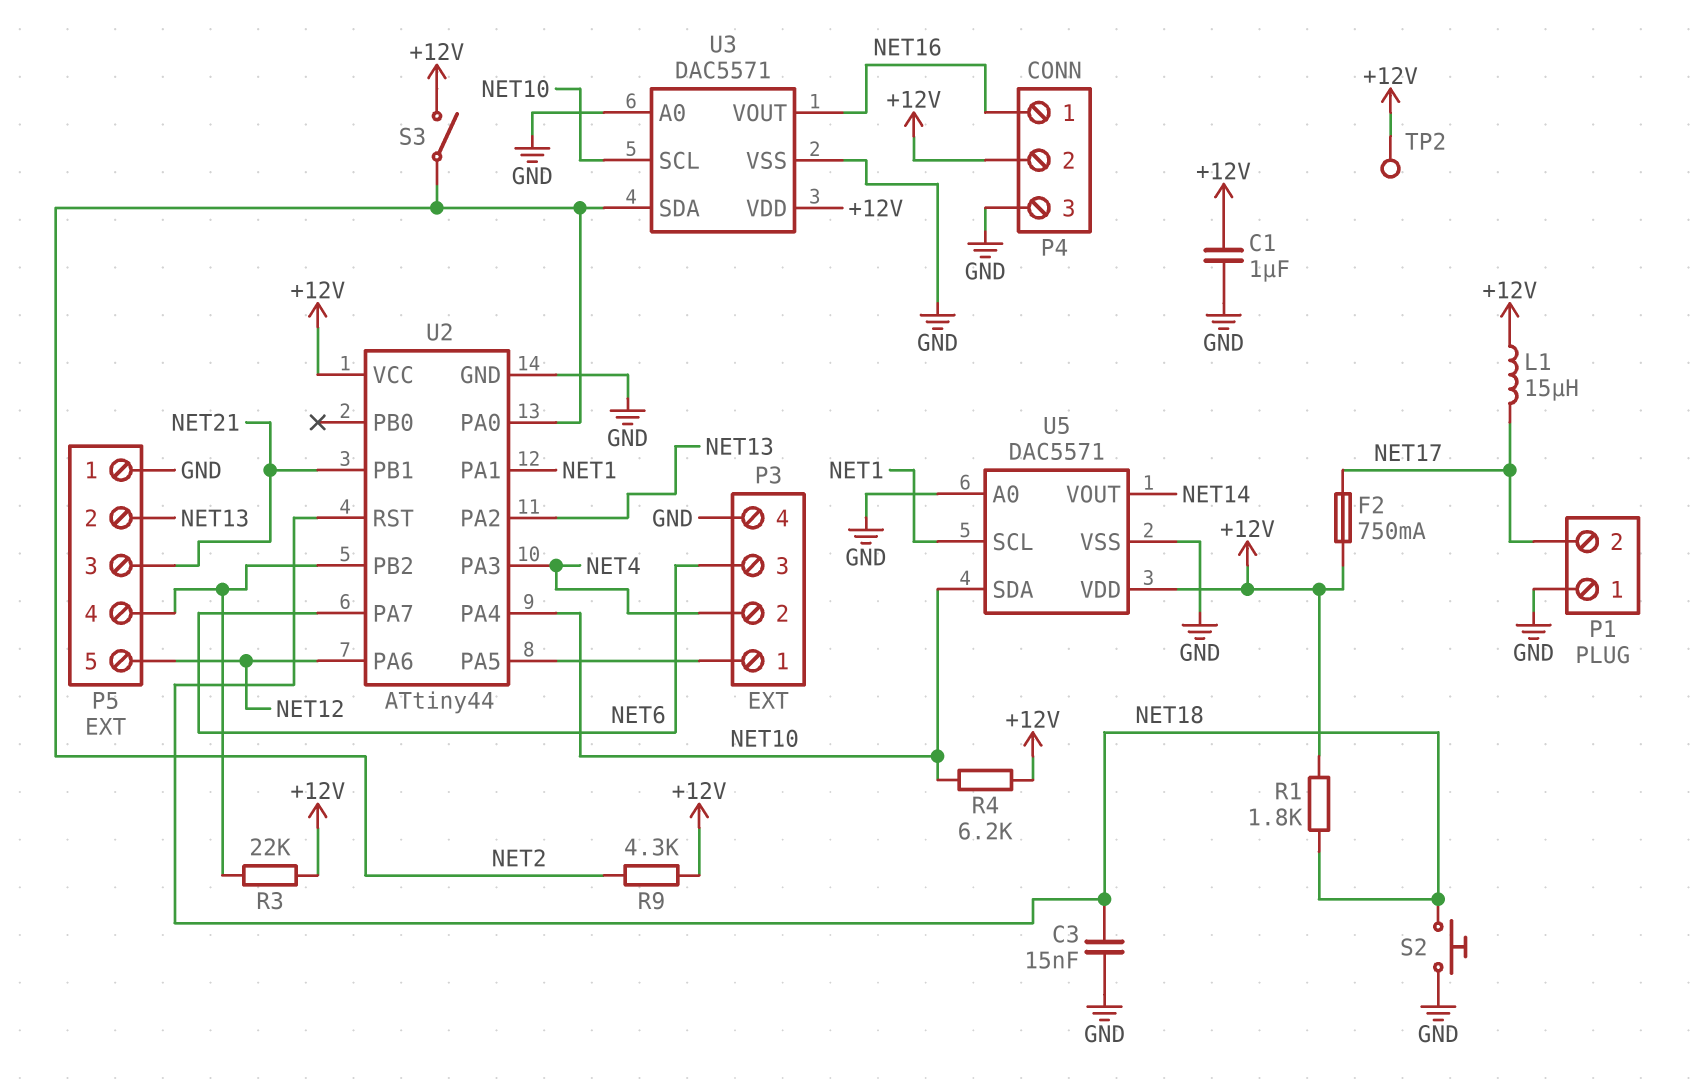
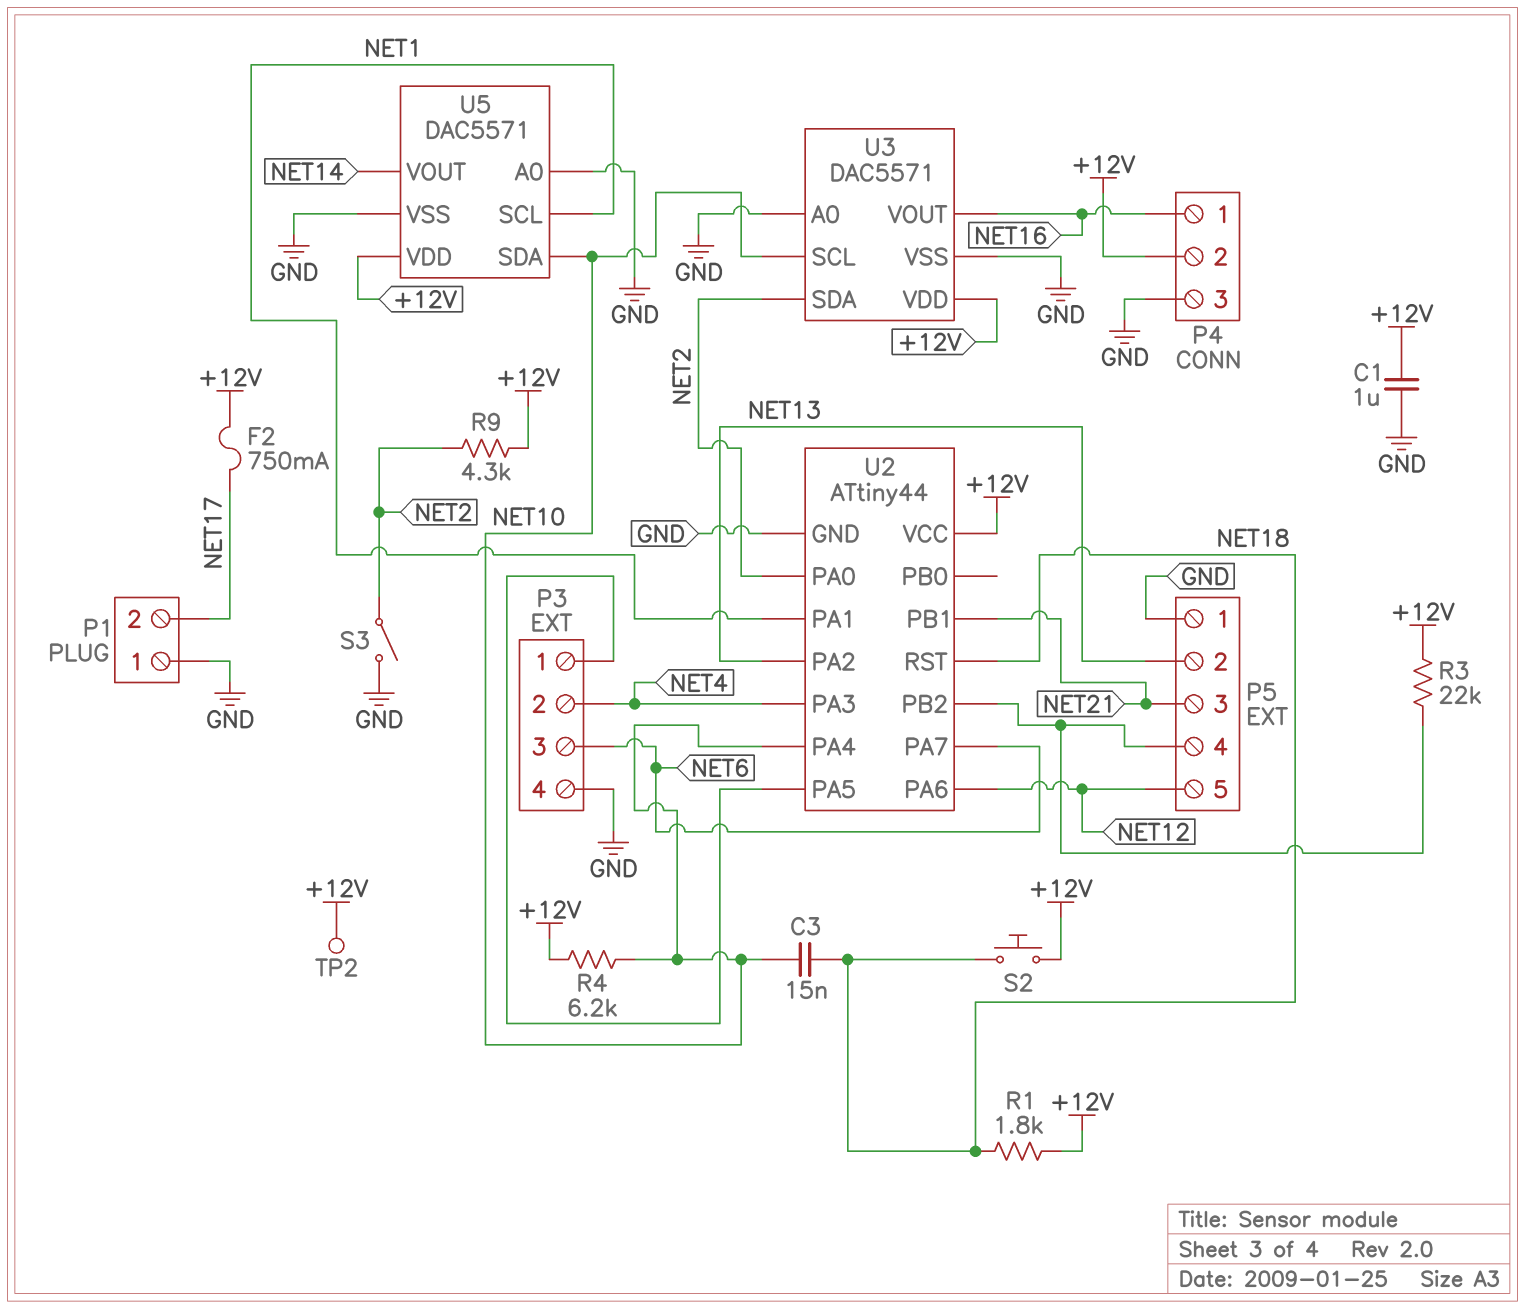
C3: 15nF (GND, NET18) -> 15nF (NET10, NET18)
L1: 15uH (+12V, NET17) -> none
S2: button (GND, NET18) -> button (+12V, NET18)
S3: switch (+12V, NET2) -> switch (GND, NET2)

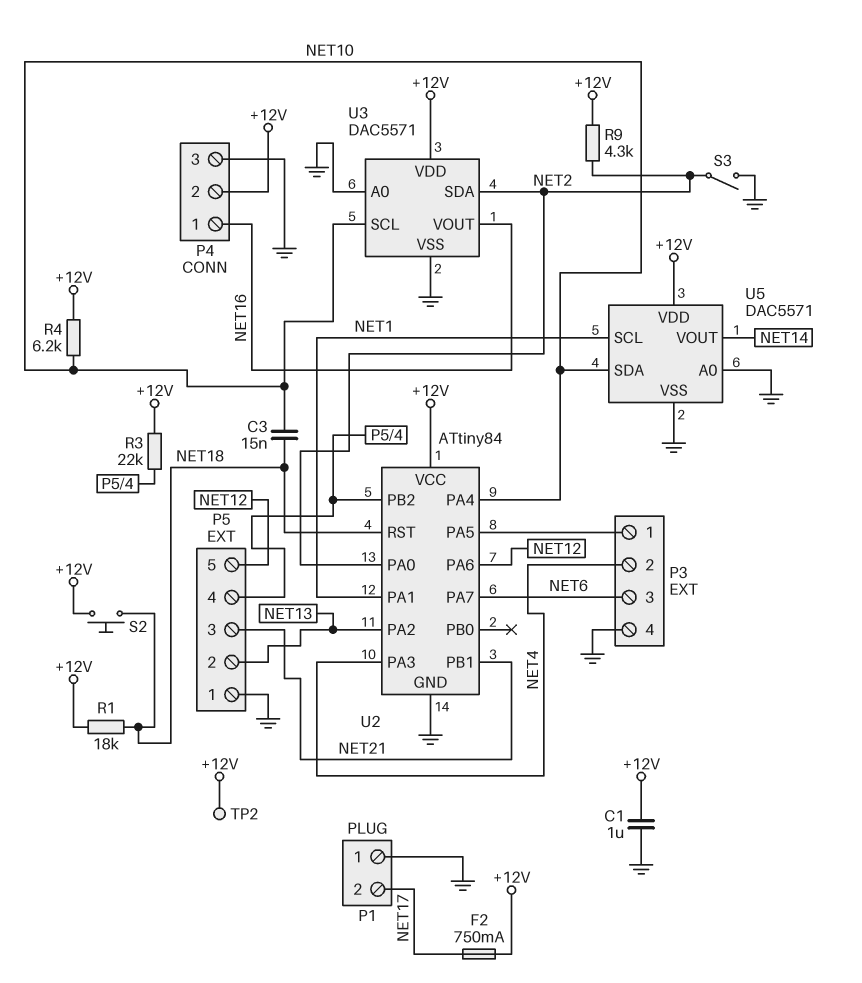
R1: 1.8k (+12V, NET18) -> 18k (+12V, NET18)
U2: ATtiny44 -> ATtiny84

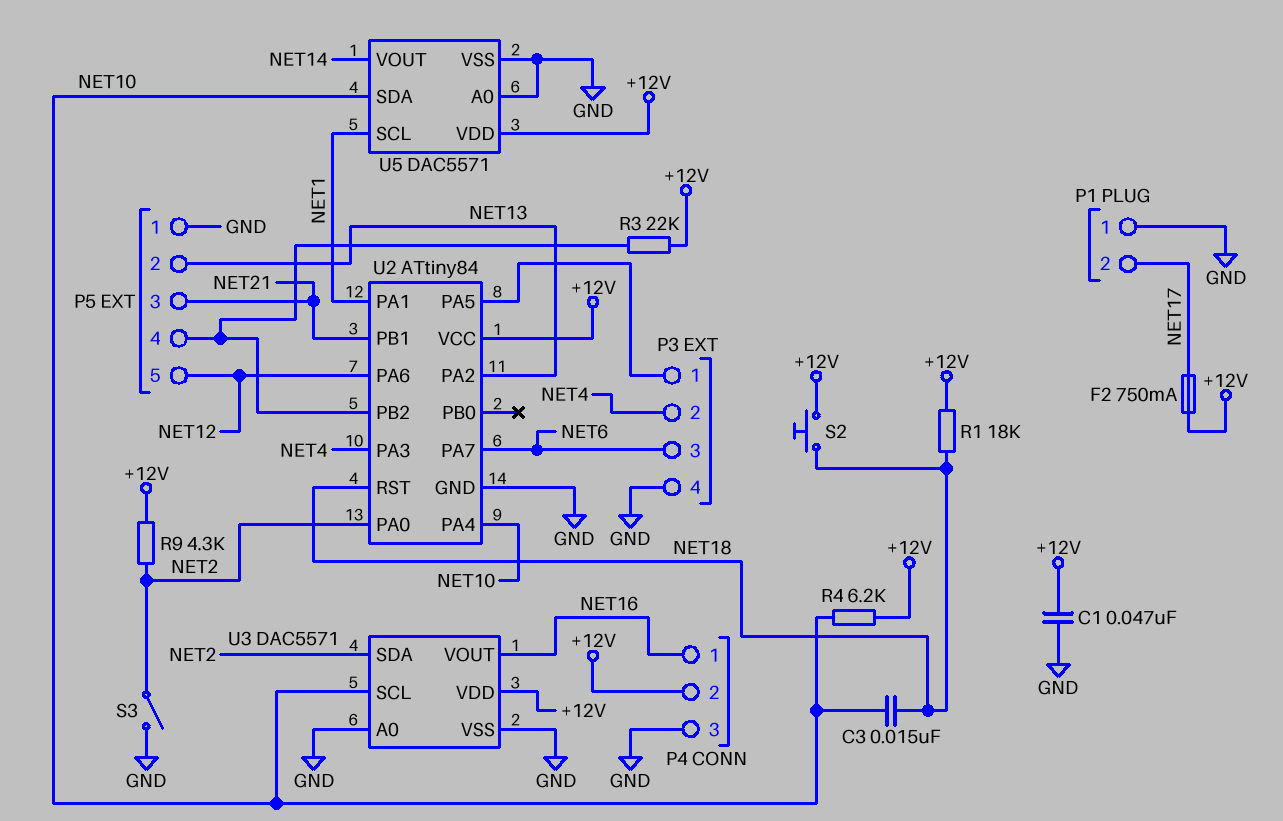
C1: 1uF (+12V, GND) -> 47nF (+12V, GND)
TP2: test point (+12V) -> none

